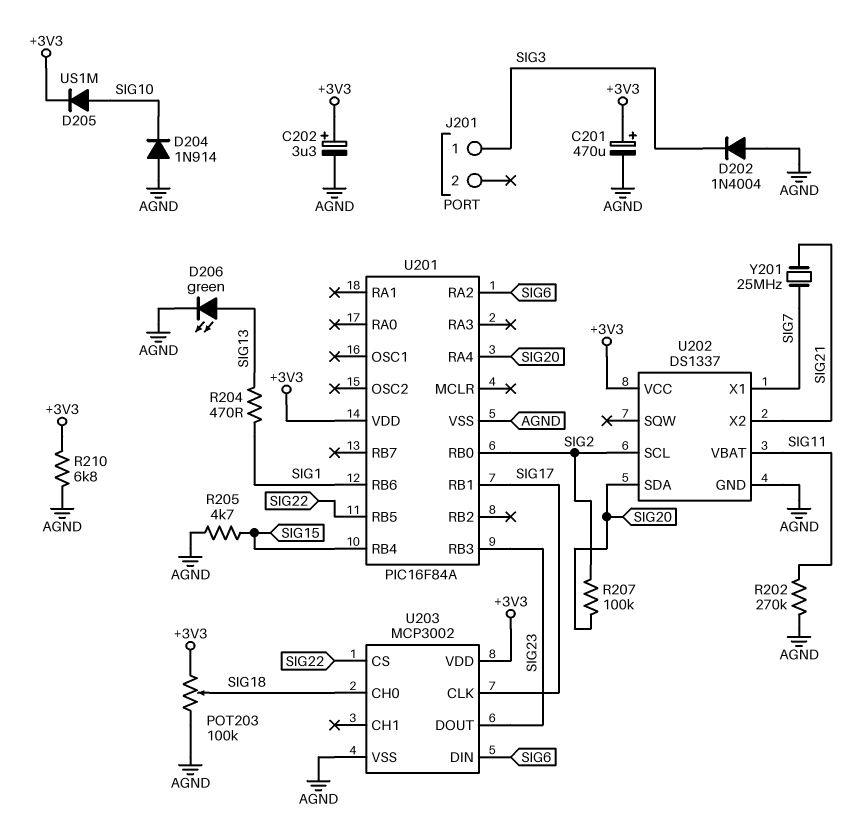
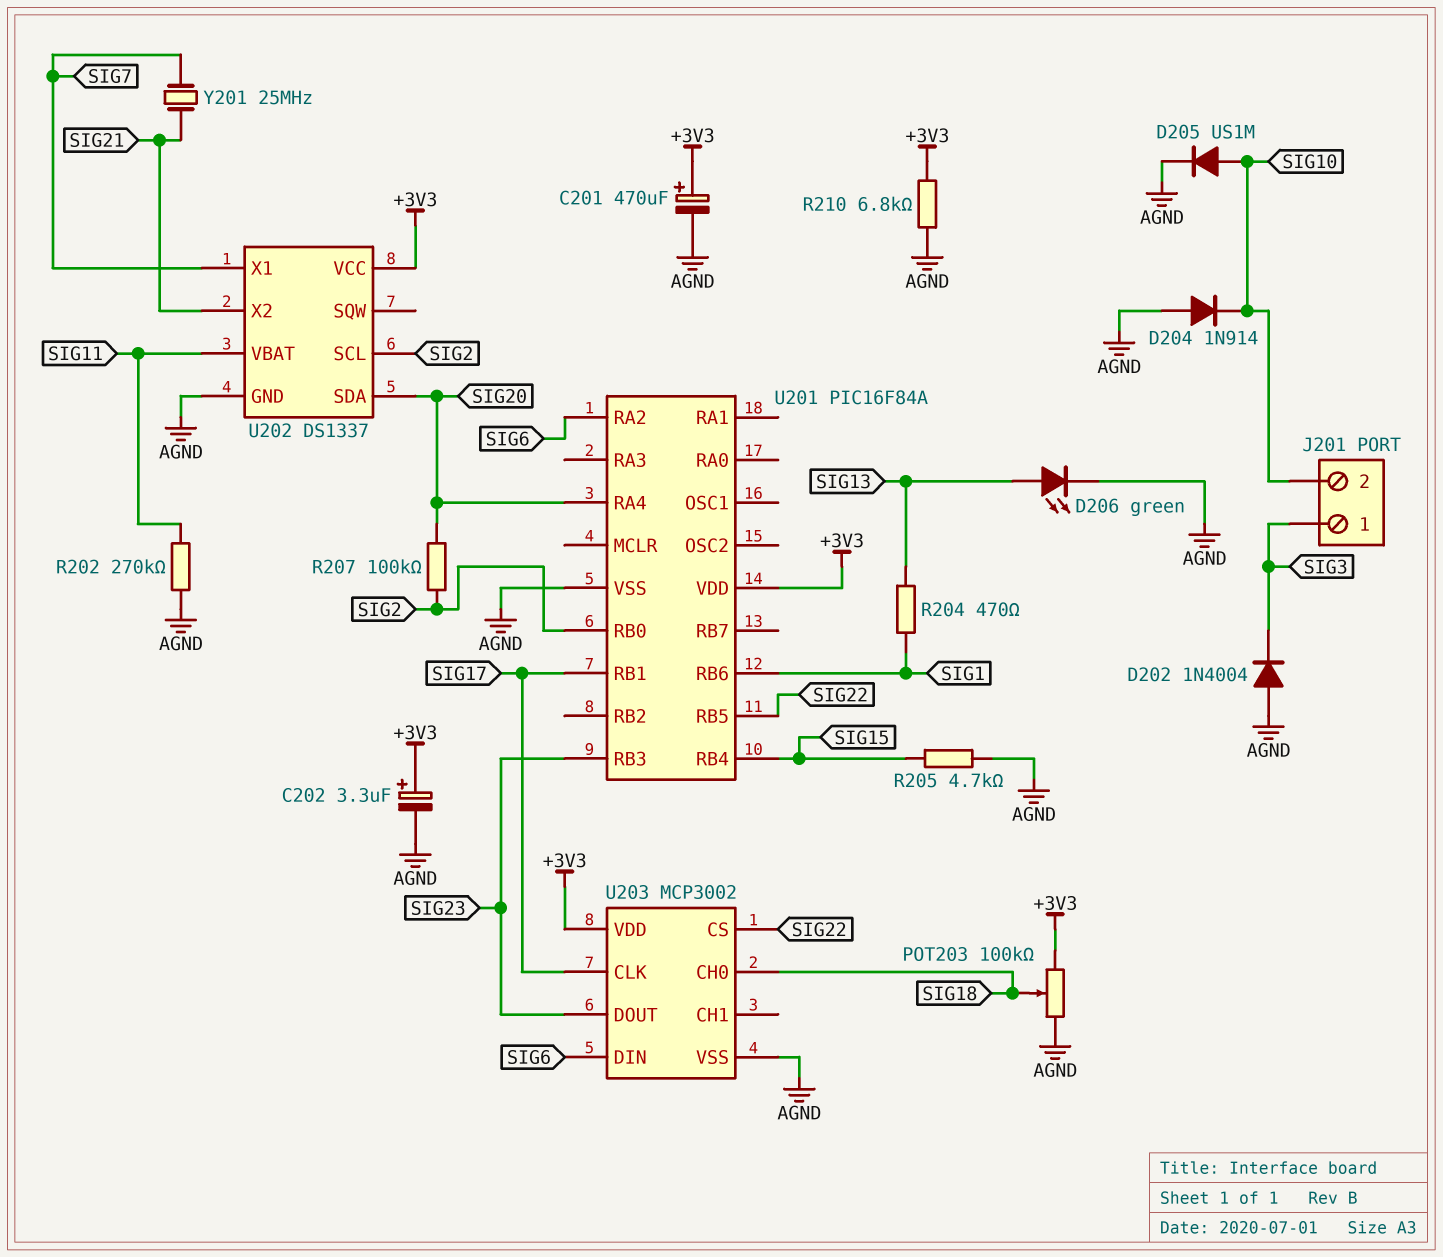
D205: diode US1M (A SIG10, K +3V3) -> diode US1M (A SIG10, K AGND)
J201 pin 2: none -> SIG10

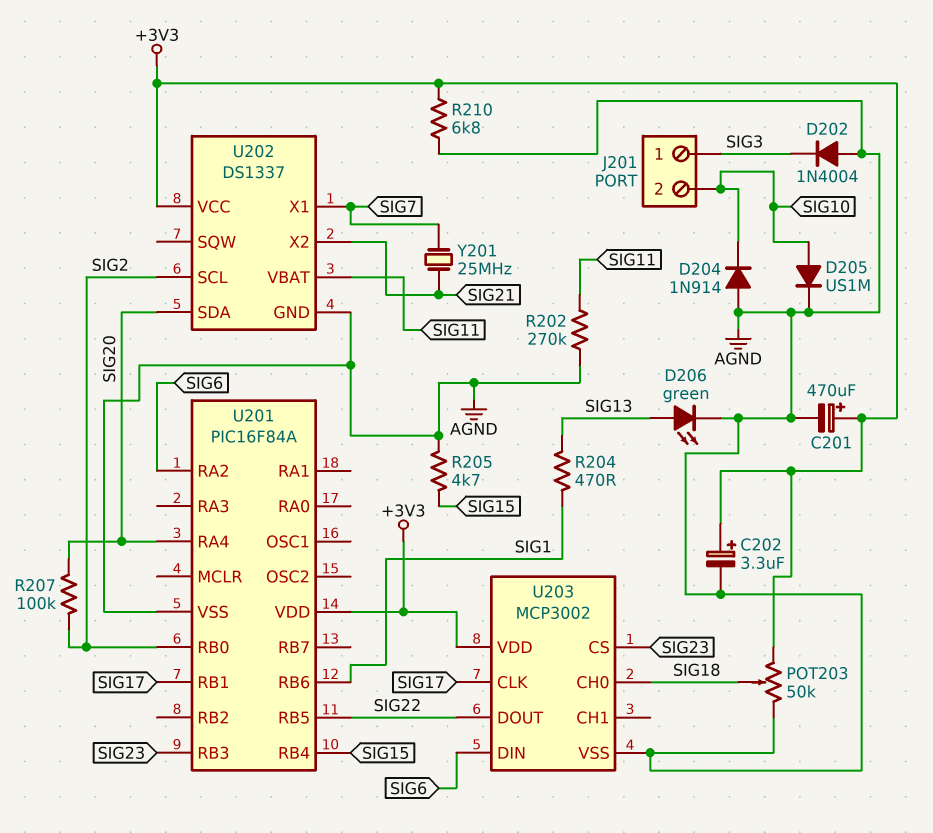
POT203: 100k (+3V3, AGND, wiper SIG18) -> 50k (+3V3, AGND, wiper SIG18)
U203 pin CS: SIG22 -> SIG23
U203 pin DOUT: SIG23 -> SIG22

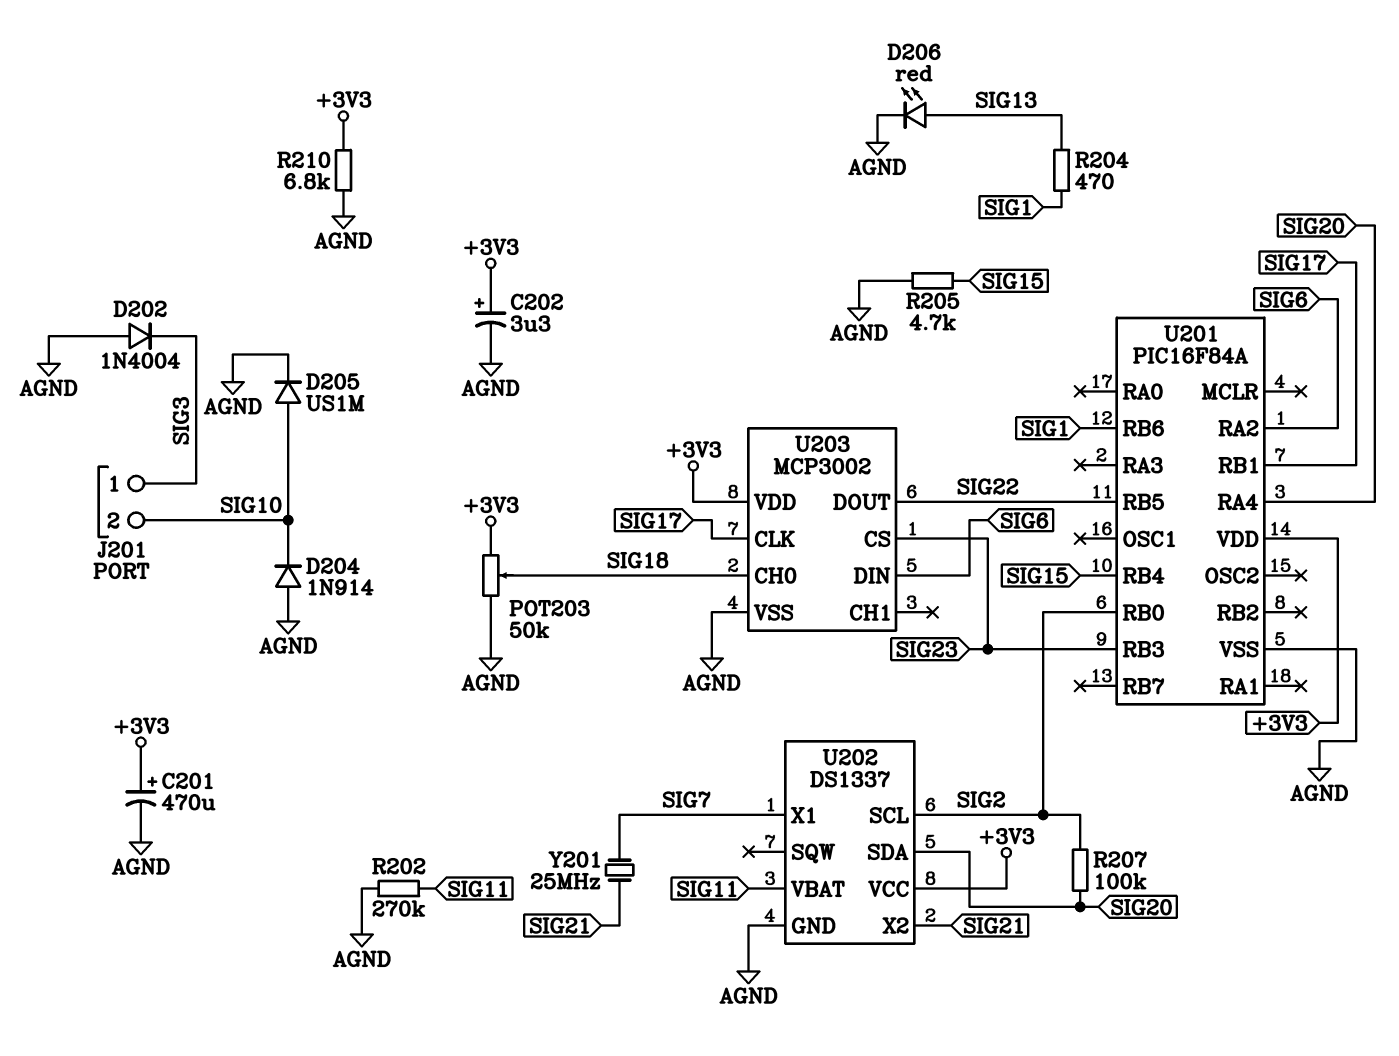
D206: LED green (A SIG13, K AGND) -> LED red (A SIG13, K AGND)

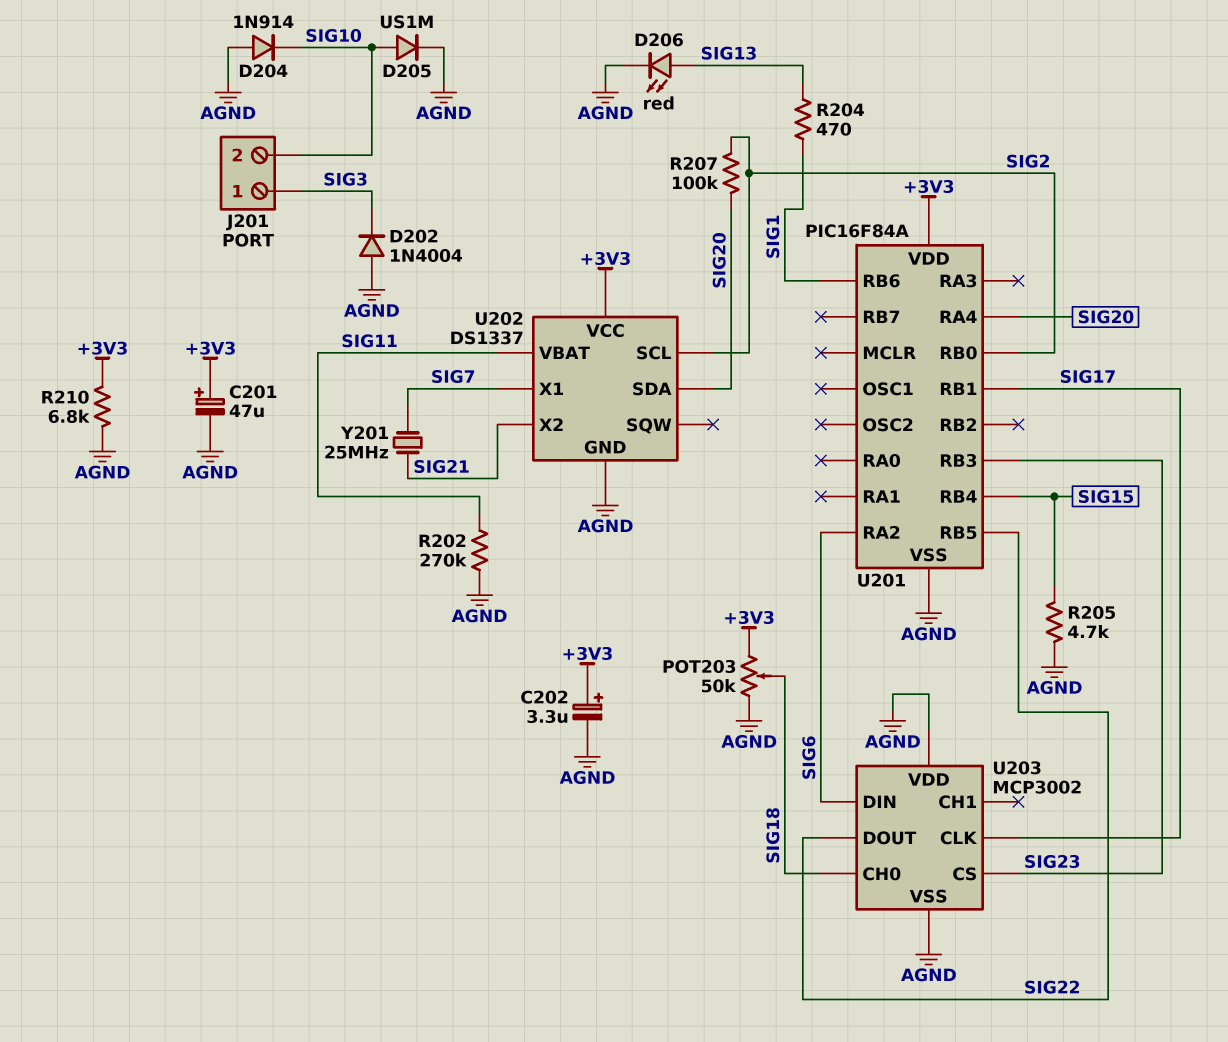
C201: 470uF (plus +3V3, minus AGND) -> 47uF (plus +3V3, minus AGND)
U203 pin VDD: +3V3 -> AGND

